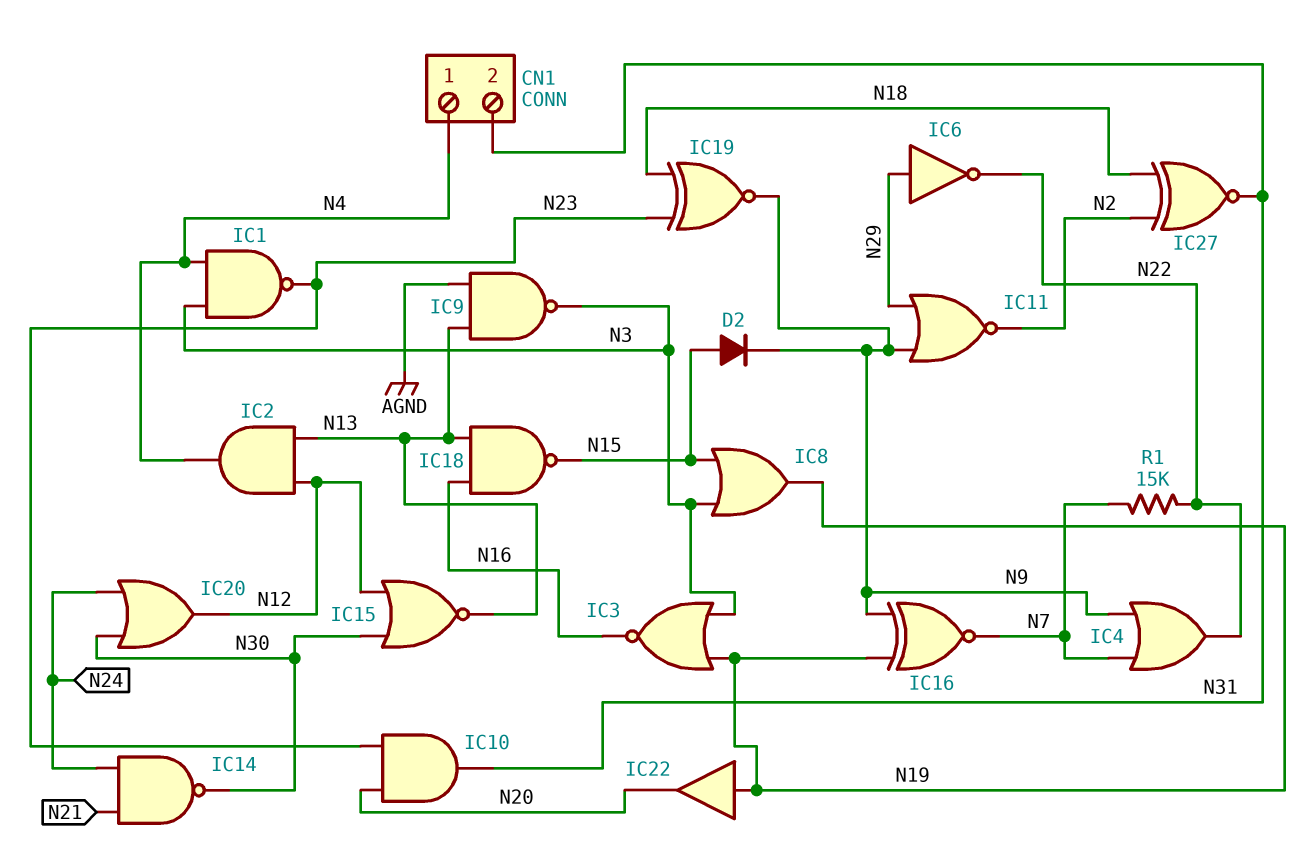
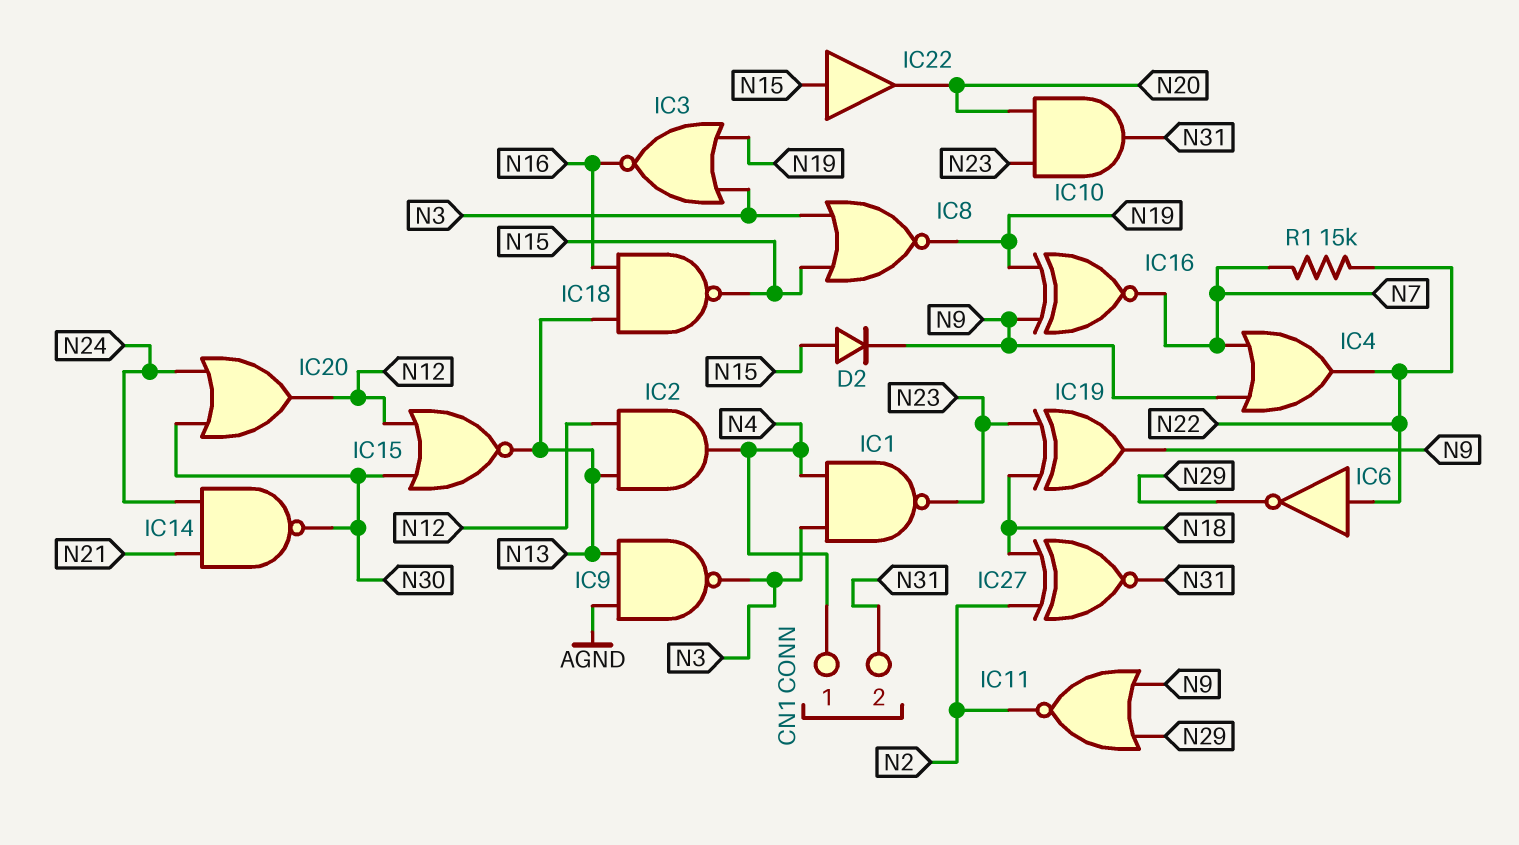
IC6: NOT (in N29, out N22) -> NOT (in N22, out N29)
IC8: OR (in N3, in N15, out N19) -> NOR (in N3, in N15, out N19)
IC19: XNOR (in N18, in N23, out N9) -> XOR (in N18, in N23, out N9)
IC22: buffer (in N19, out N20) -> buffer (in N15, out N20)

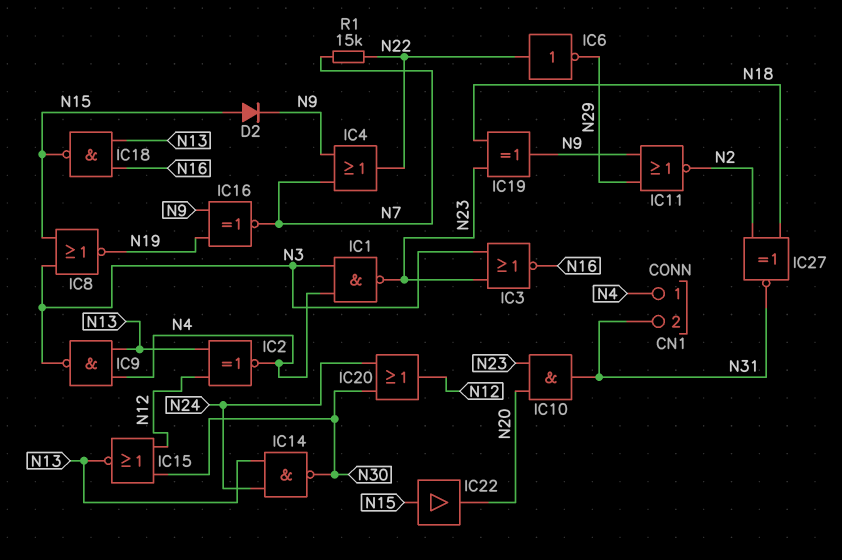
IC2: AND (in N12, in N13, out N4) -> XNOR (in N12, in N13, out N4)
IC3: NOR (in N3, in N19, out N16) -> NOR (in N3, in N23, out N16)
IC9: NAND (in AGND, in N13, out N3) -> NAND (in N4, in N13, out N3)
IC14: NAND (in N21, in N24, out N30) -> NAND (in N13, in N24, out N30)

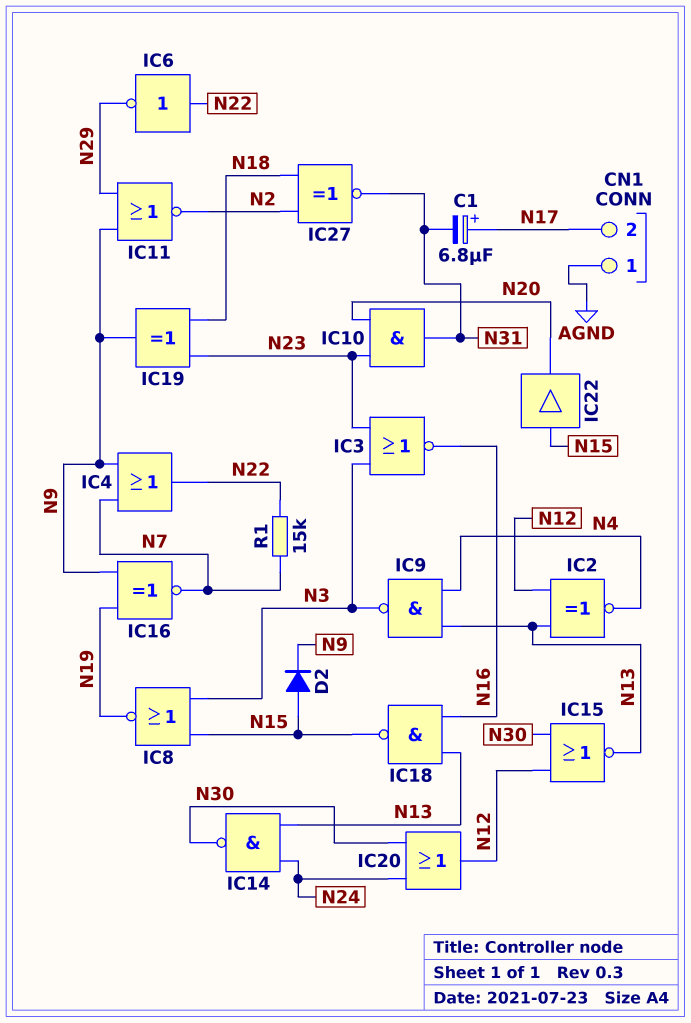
C1: none -> 6.8uF (plus N17, minus N31)
CN1 pin 1: N4 -> AGND
CN1 pin 2: N31 -> N17
IC1: NAND (in N3, in N4, out N23) -> none

